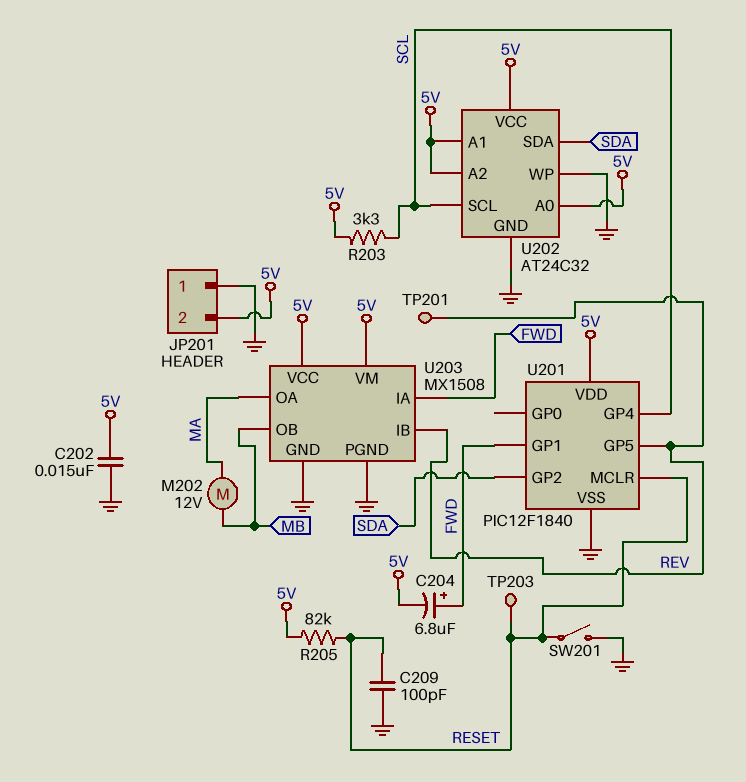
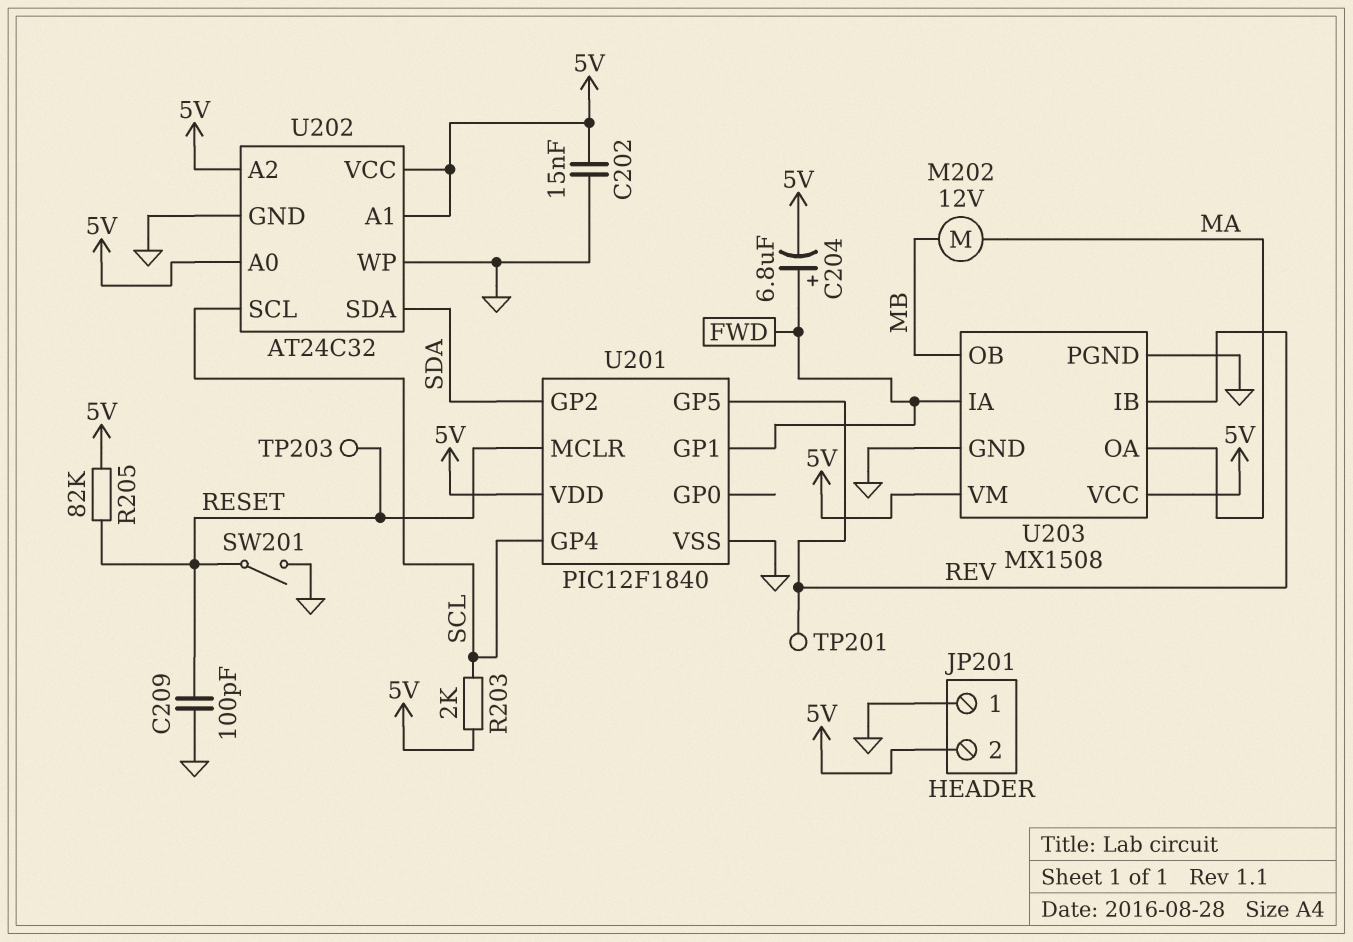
R203: 3.3k (5V, SCL) -> 2k (5V, SCL)

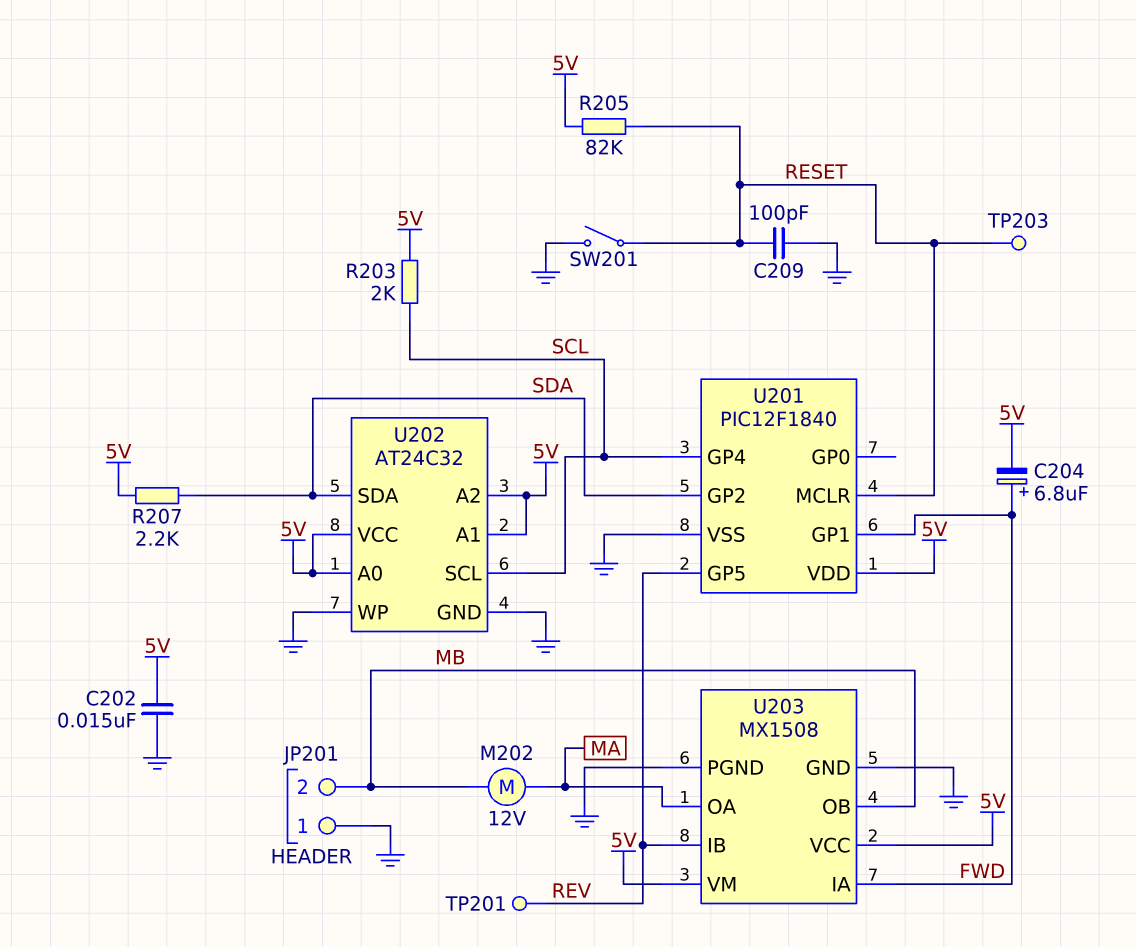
JP201 pin 2: 5V -> MB
R207: none -> 2.2k (5V, SDA)

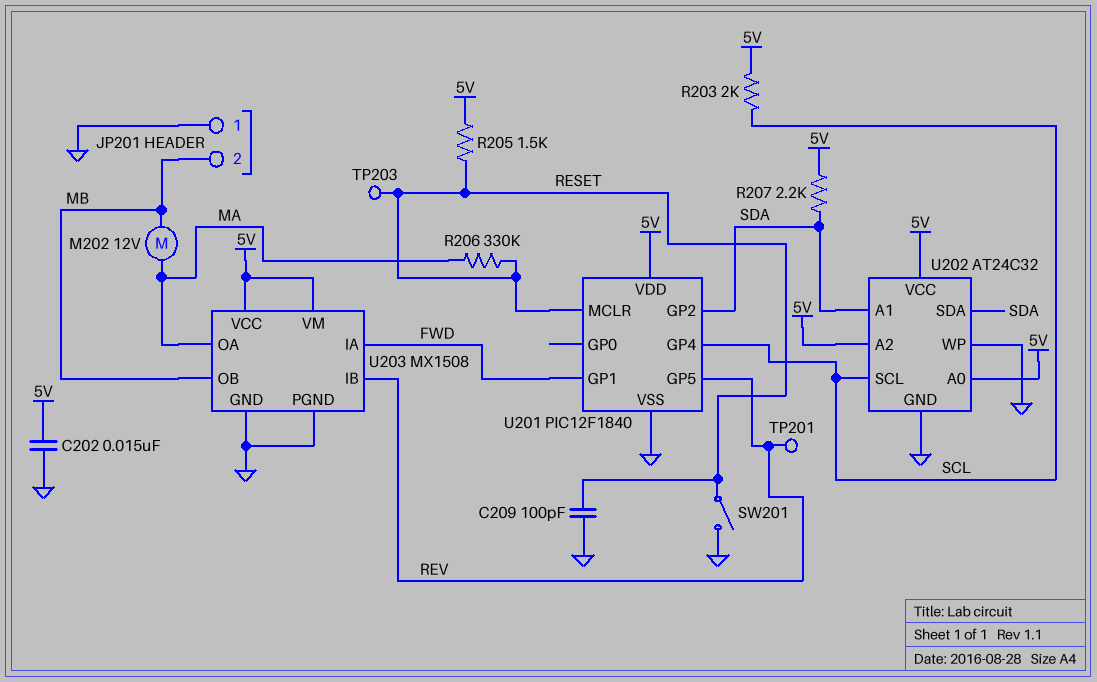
C204: 6.8uF (plus FWD, minus 5V) -> none
R205: 82k (5V, RESET) -> 1.5k (5V, RESET)
R206: none -> 330k (MA, RESET)
U202 pin A1: 5V -> SDA

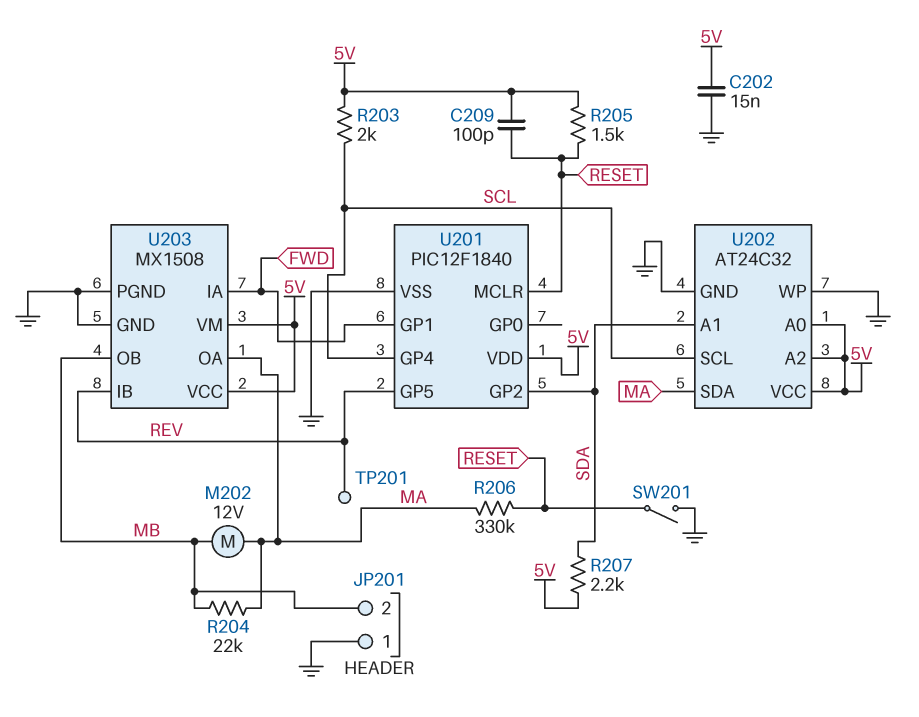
C209: 100pF (GND, RESET) -> 100pF (5V, RESET)
R204: none -> 22k (MA, MB)
TP203: test point (RESET) -> none
U202 pin SDA: SDA -> MA

